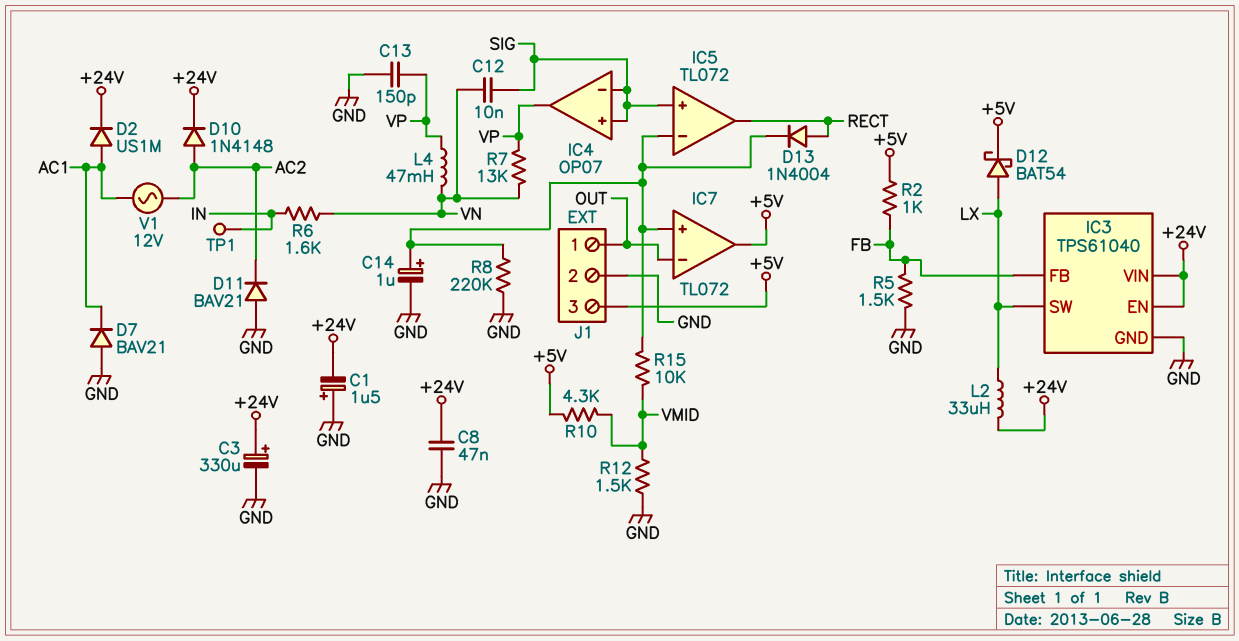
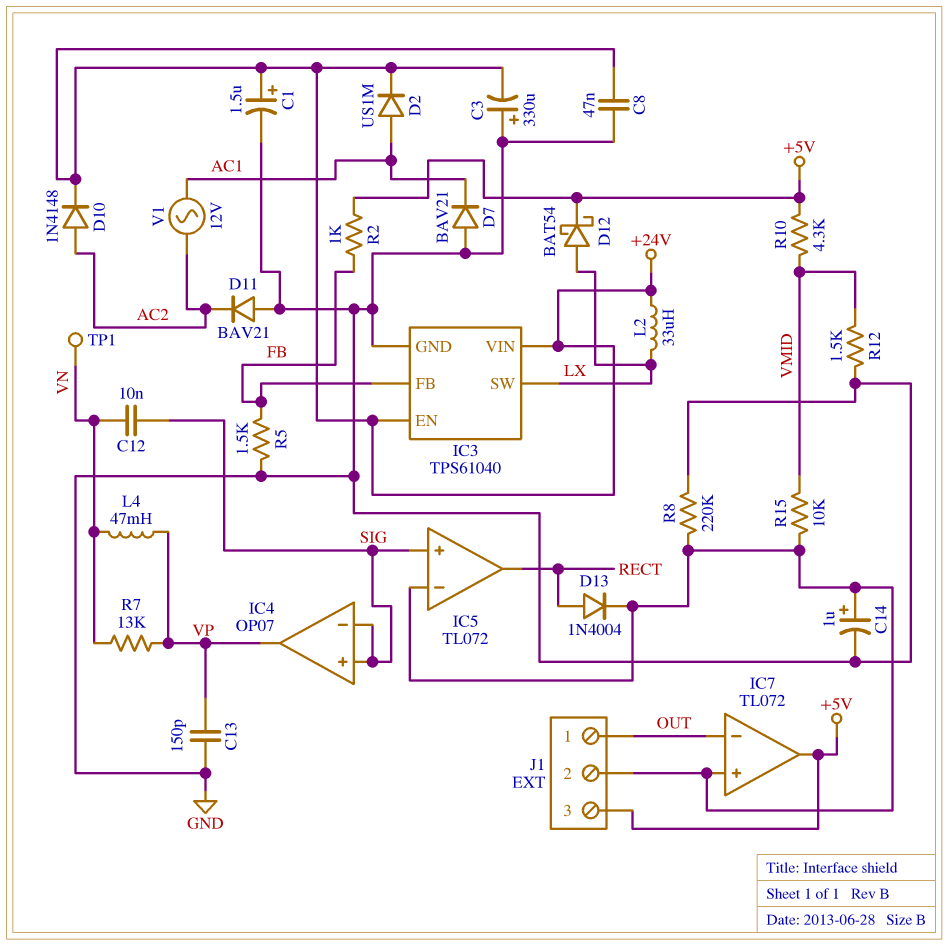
C1: 1.5uF (plus GND, minus +24V) -> 1.5uF (plus +24V, minus GND)
C3: 330uF (plus +24V, minus GND) -> 330uF (plus GND, minus +24V)
J1 pin 2: GND -> IC5/in-
R6: 1.6k (IN, VN) -> none
TP1: test point (IN) -> test point (VN)

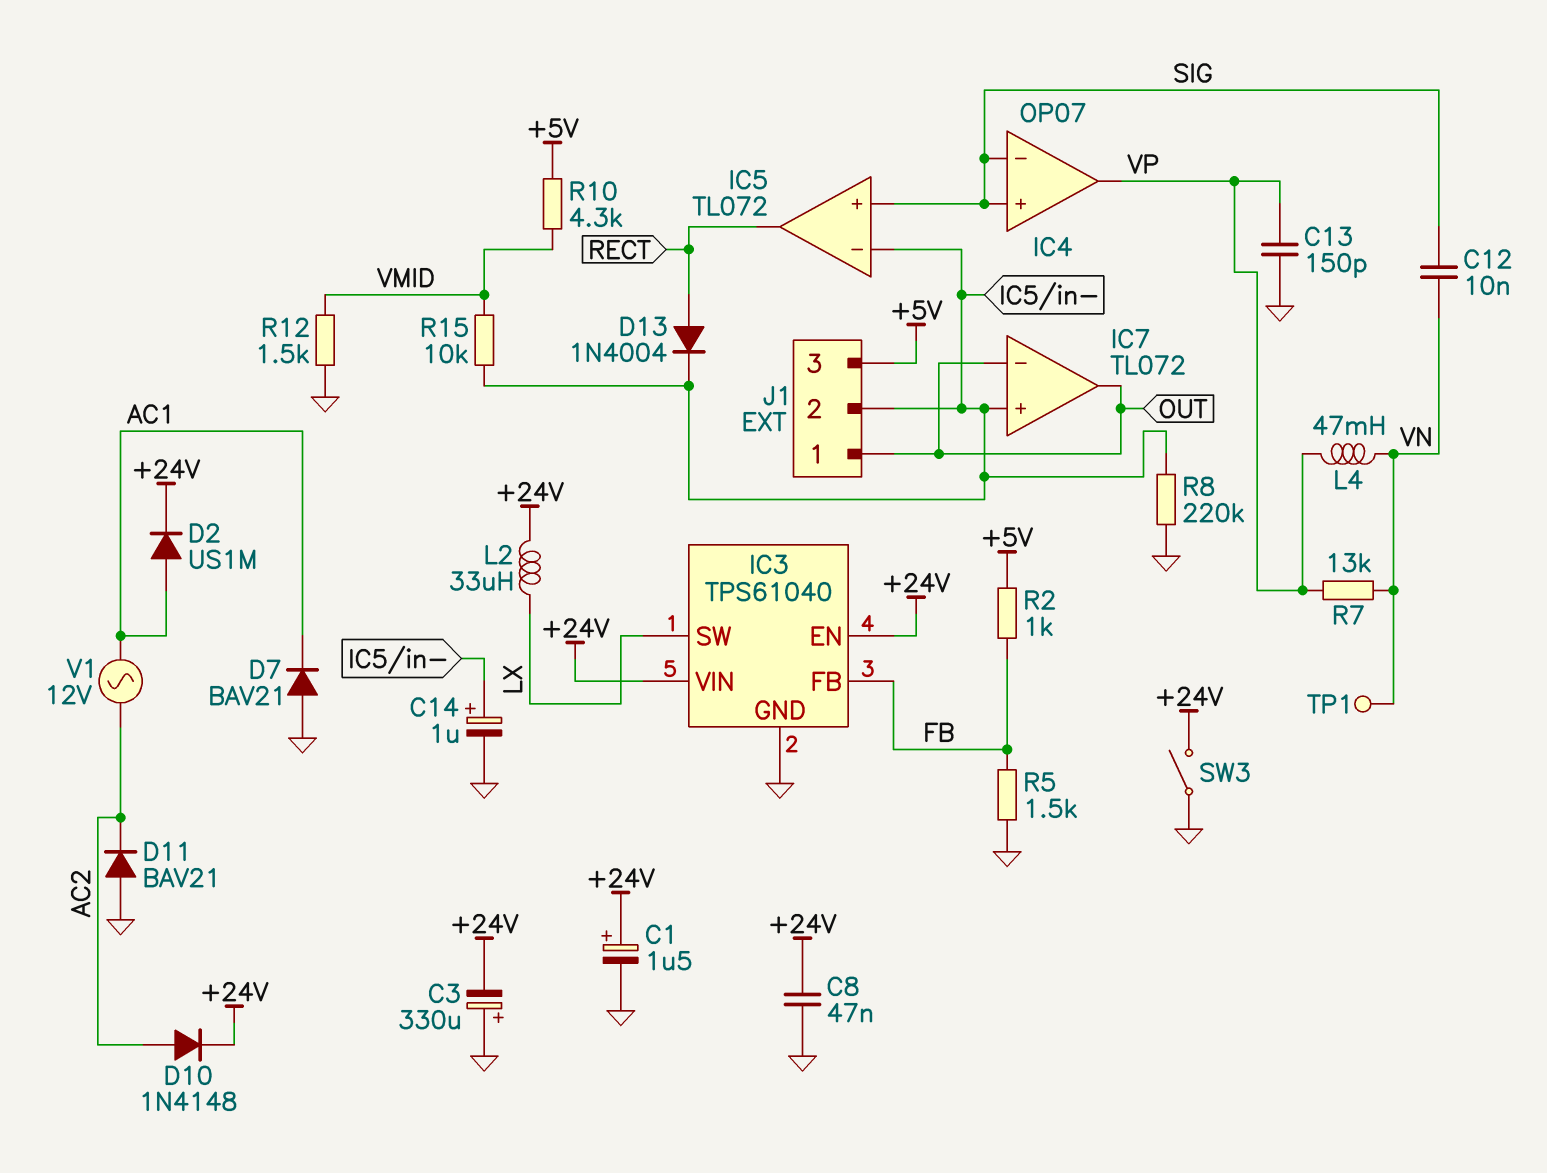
D12: schottky BAT54 (A LX, K +5V) -> none
IC7 pin out: +5V -> OUT
SW3: none -> switch (+24V, GND)

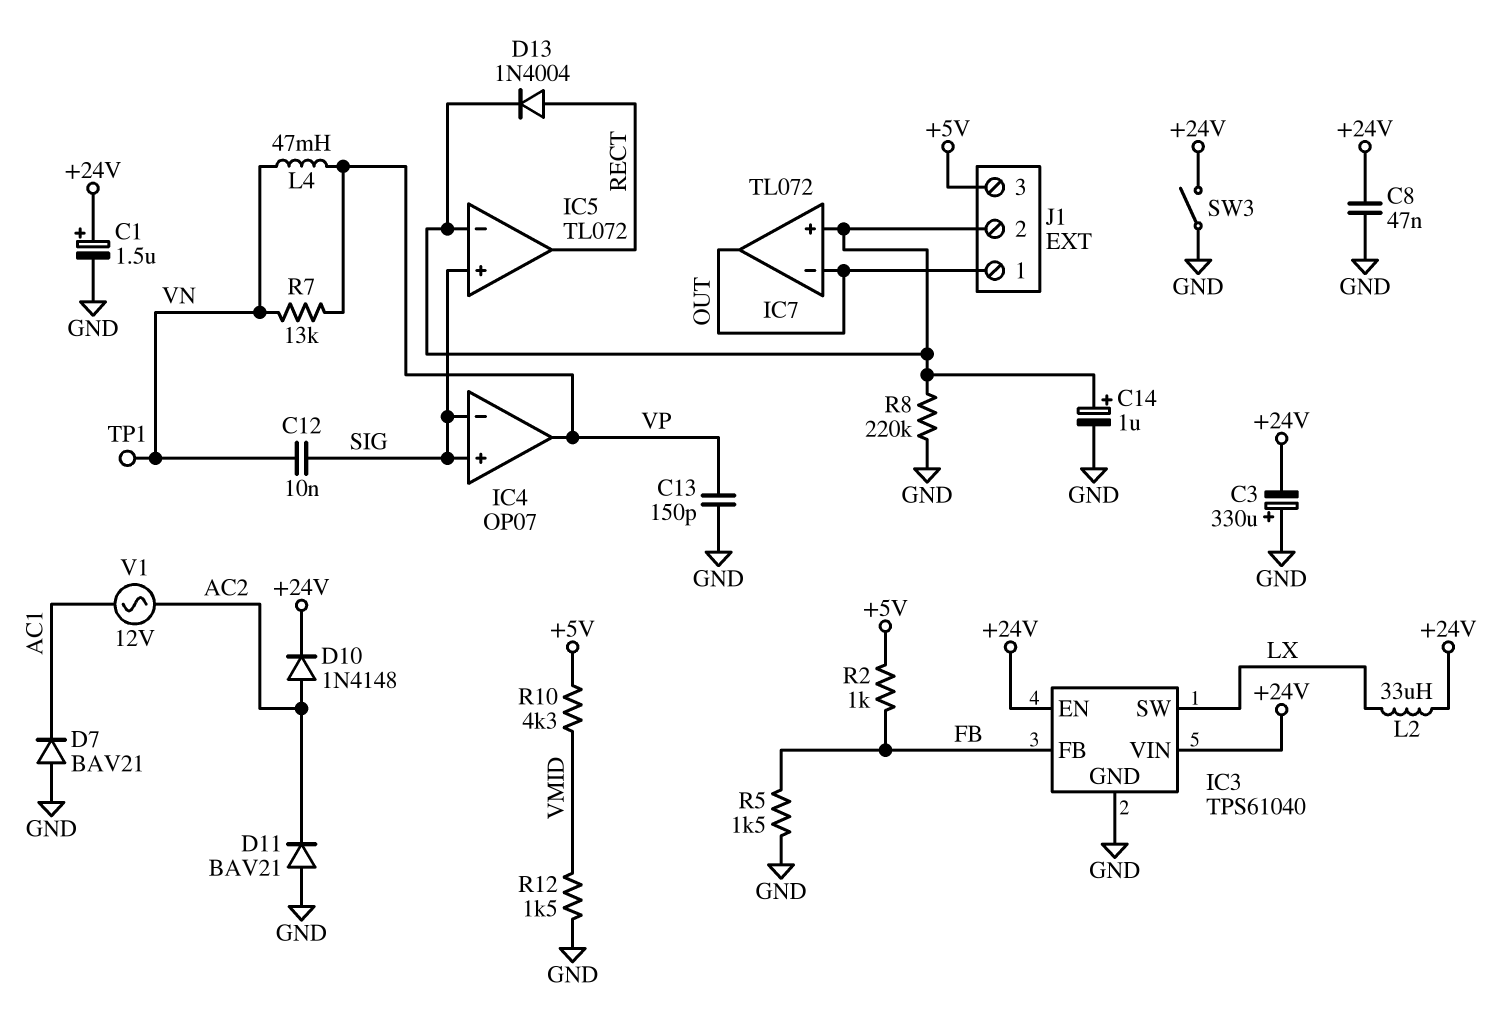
D2: diode US1M (A AC1, K +24V) -> none
R15: 10k (IC5/in-, VMID) -> none

